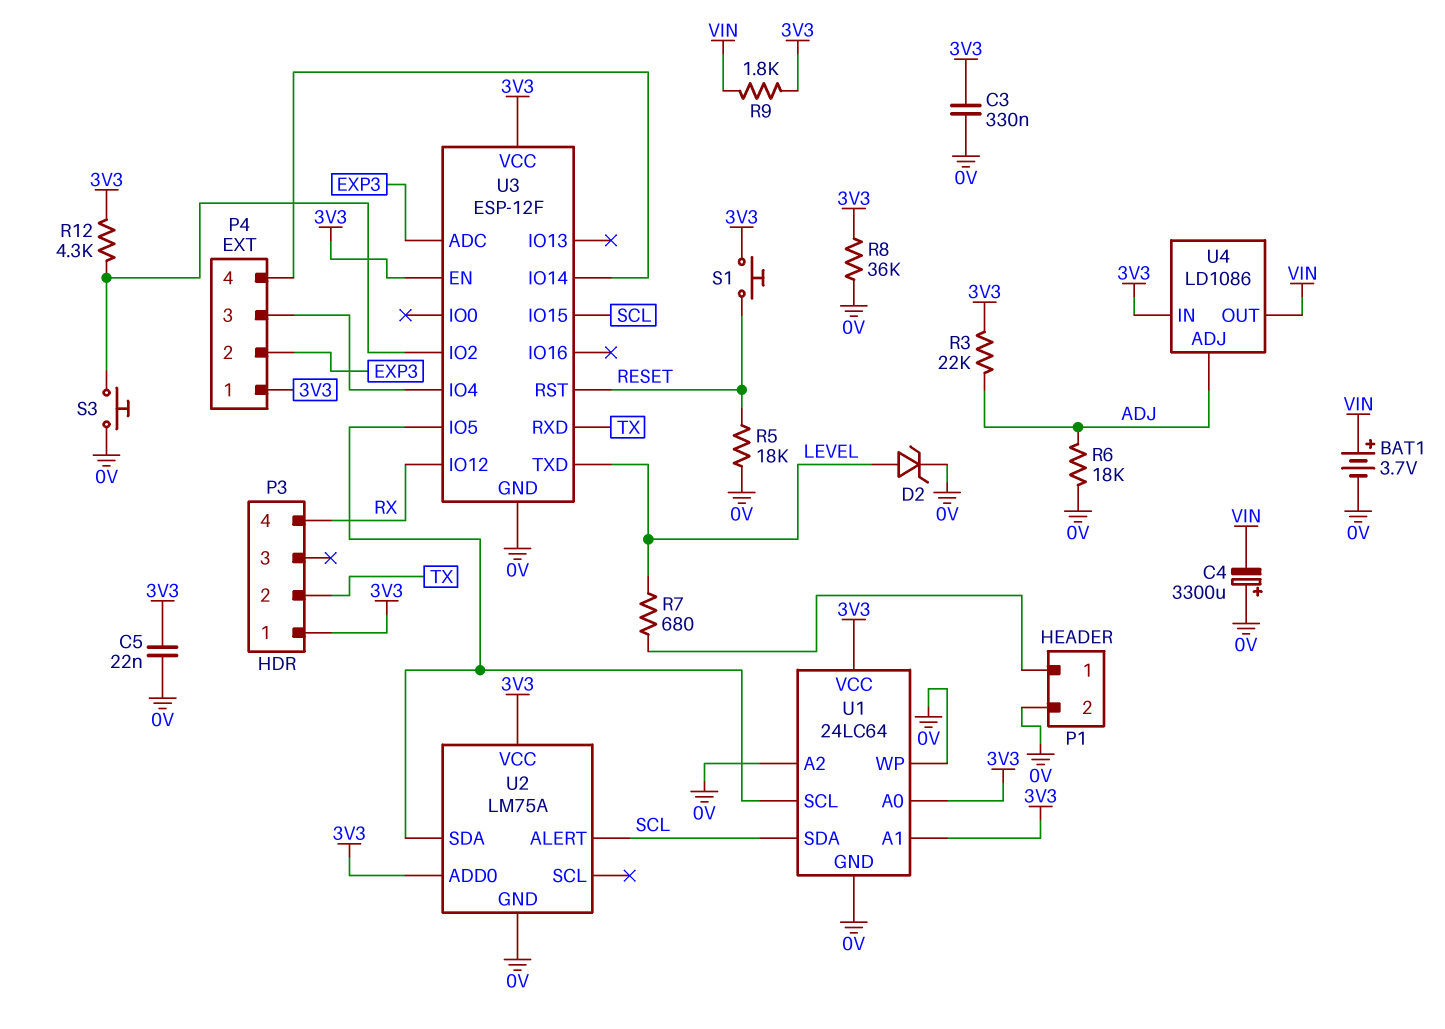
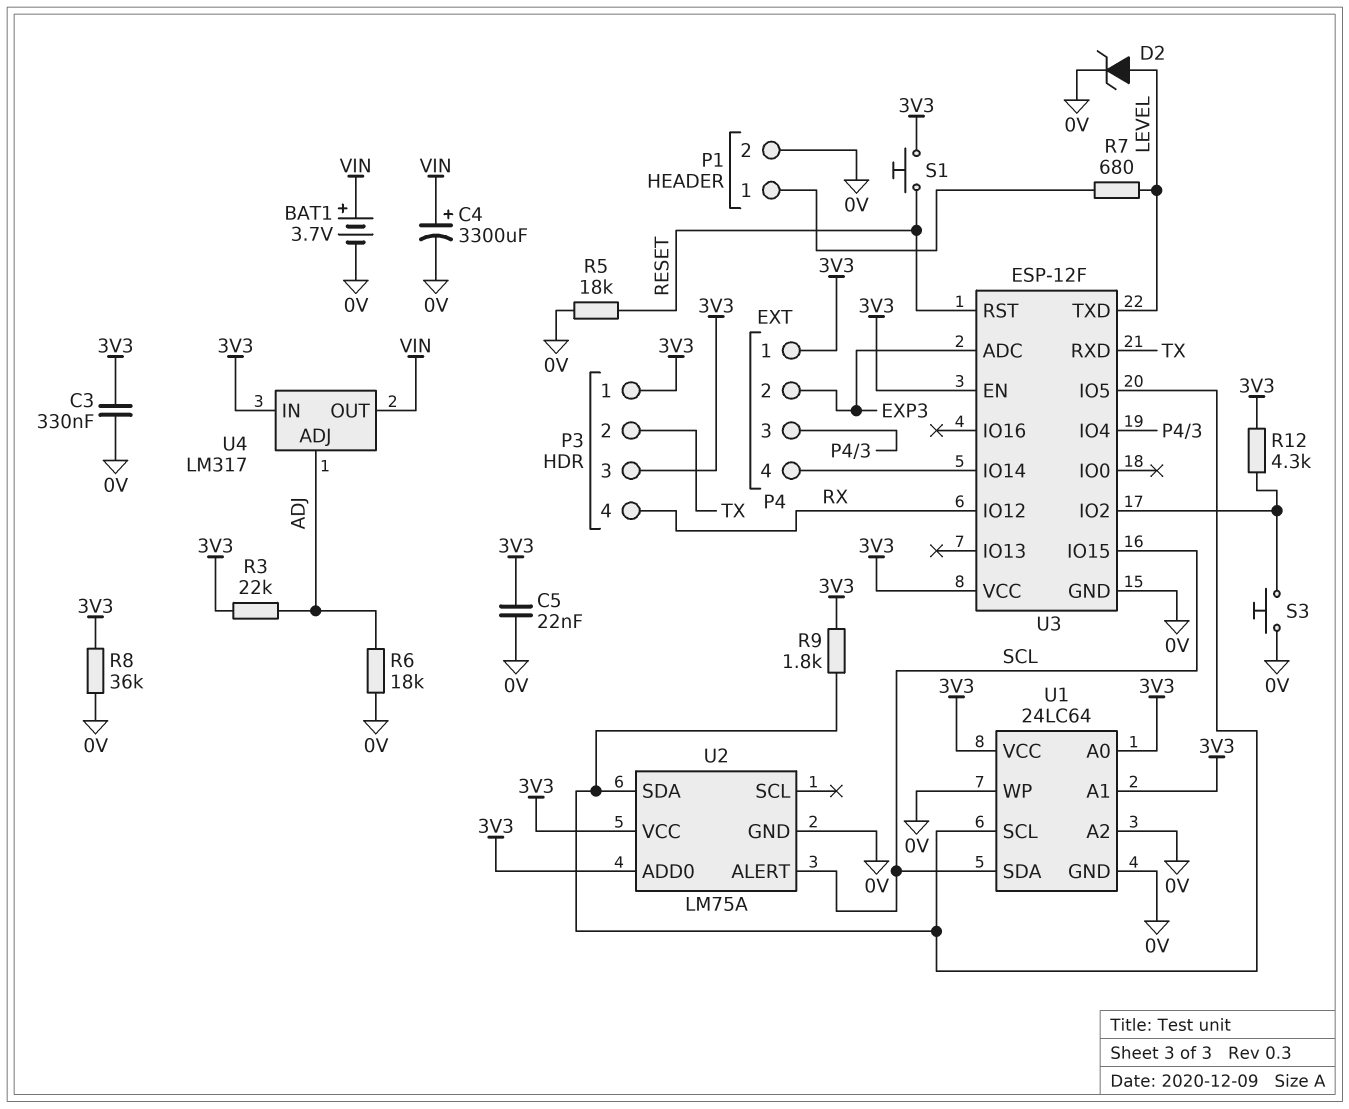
C4: 3300uF (plus 0V, minus VIN) -> 3300uF (plus VIN, minus 0V)
P3 pin 3: none -> 3V3
R9: 1.8k (3V3, VIN) -> 1.8k (3V3, U1/SCL)
U4: LD1086 -> LM317

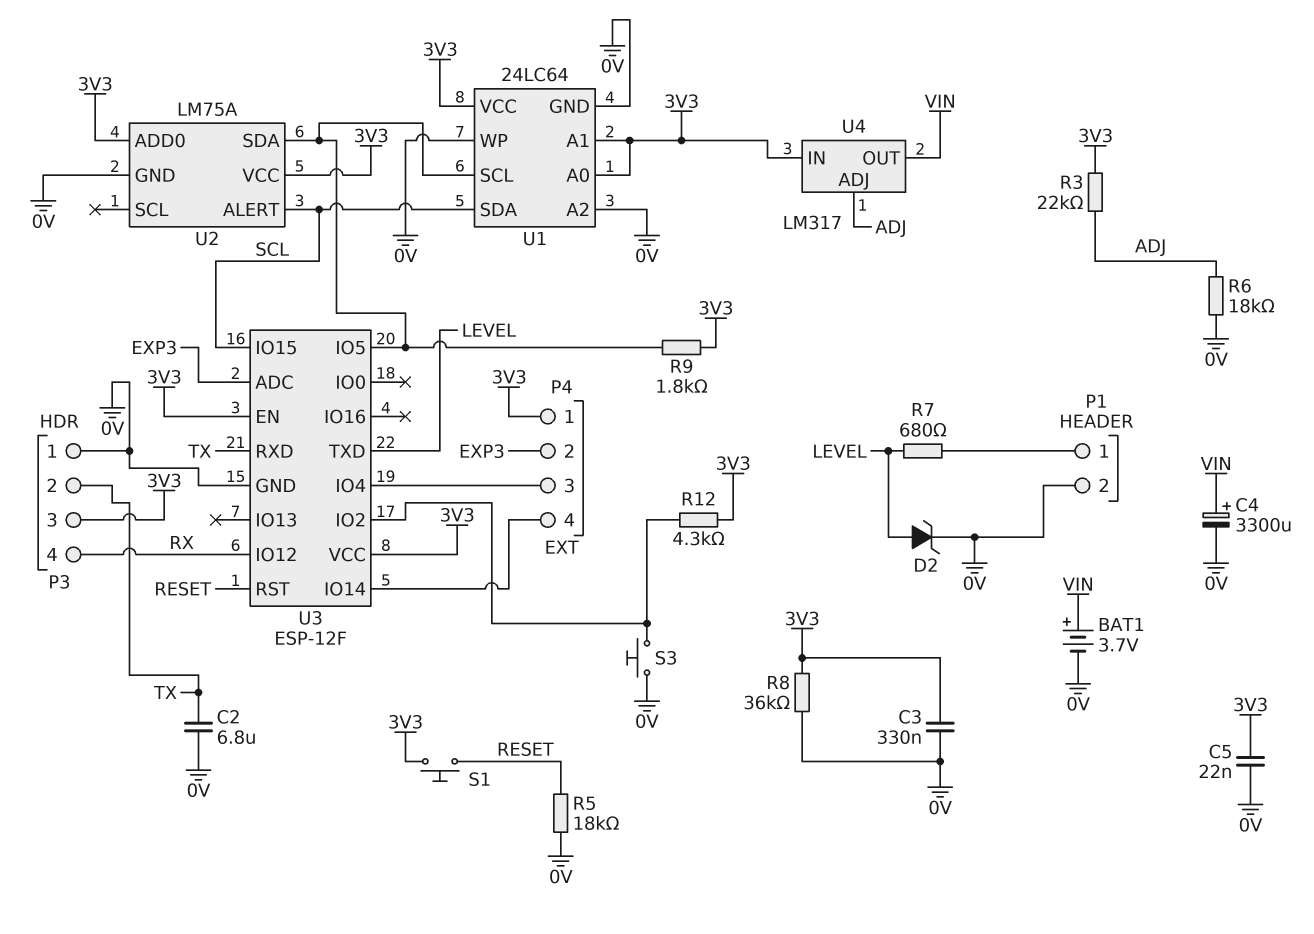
C2: none -> 6.8uF (0V, TX)
P3 pin 1: 3V3 -> 0V

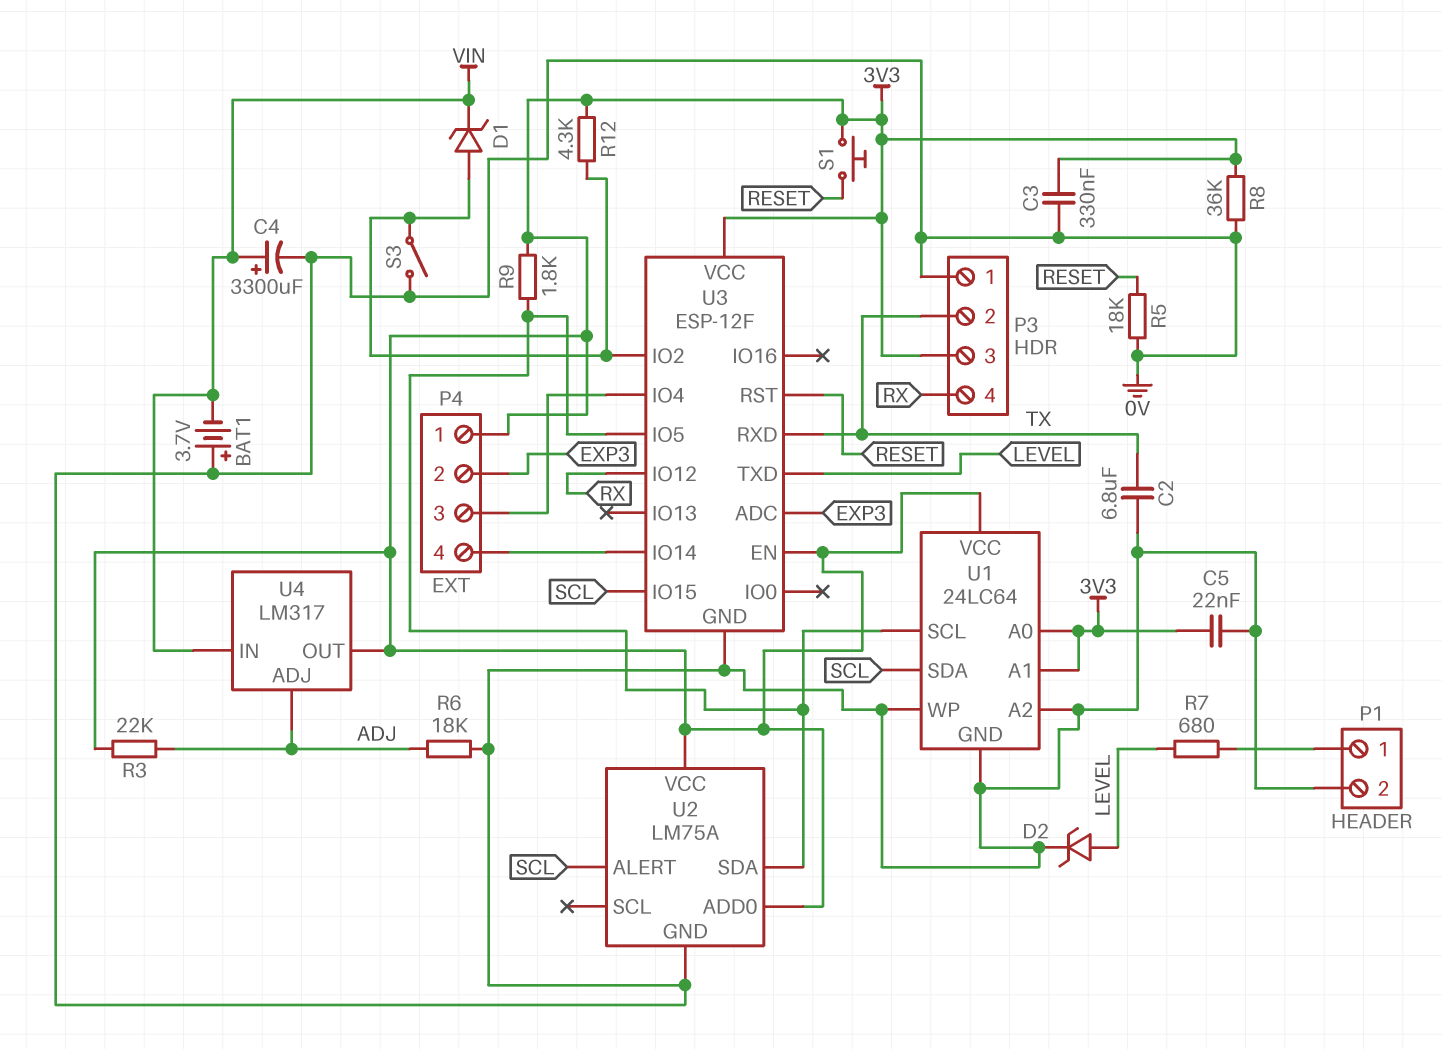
BAT1: 3.7V (plus VIN, minus 0V) -> 3.7V (plus 0V, minus VIN)
D1: none -> zener (A U3/IO2, K VIN)
S3: button (0V, U3/IO2) -> switch (0V, U3/IO2)
U4 pin IN: 3V3 -> VIN
U4 pin OUT: VIN -> 3V3

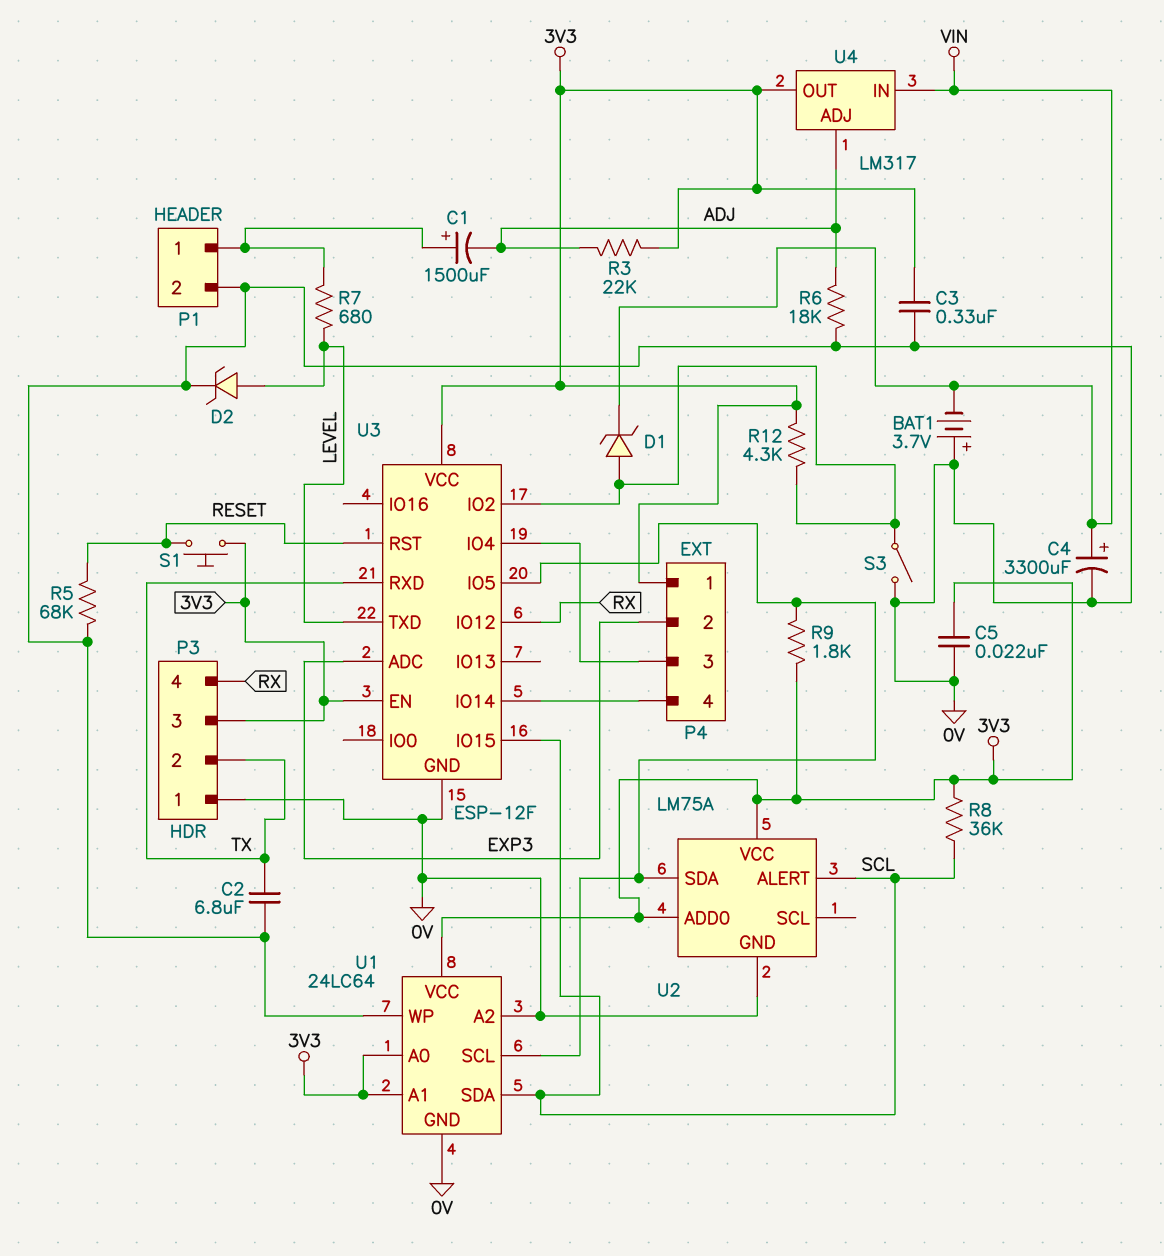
C1: none -> 1500uF (plus P1/1, minus ADJ)
R5: 18k (0V, RESET) -> 68k (0V, RESET)
R8: 36k (0V, 3V3) -> 36k (3V3, SCL)

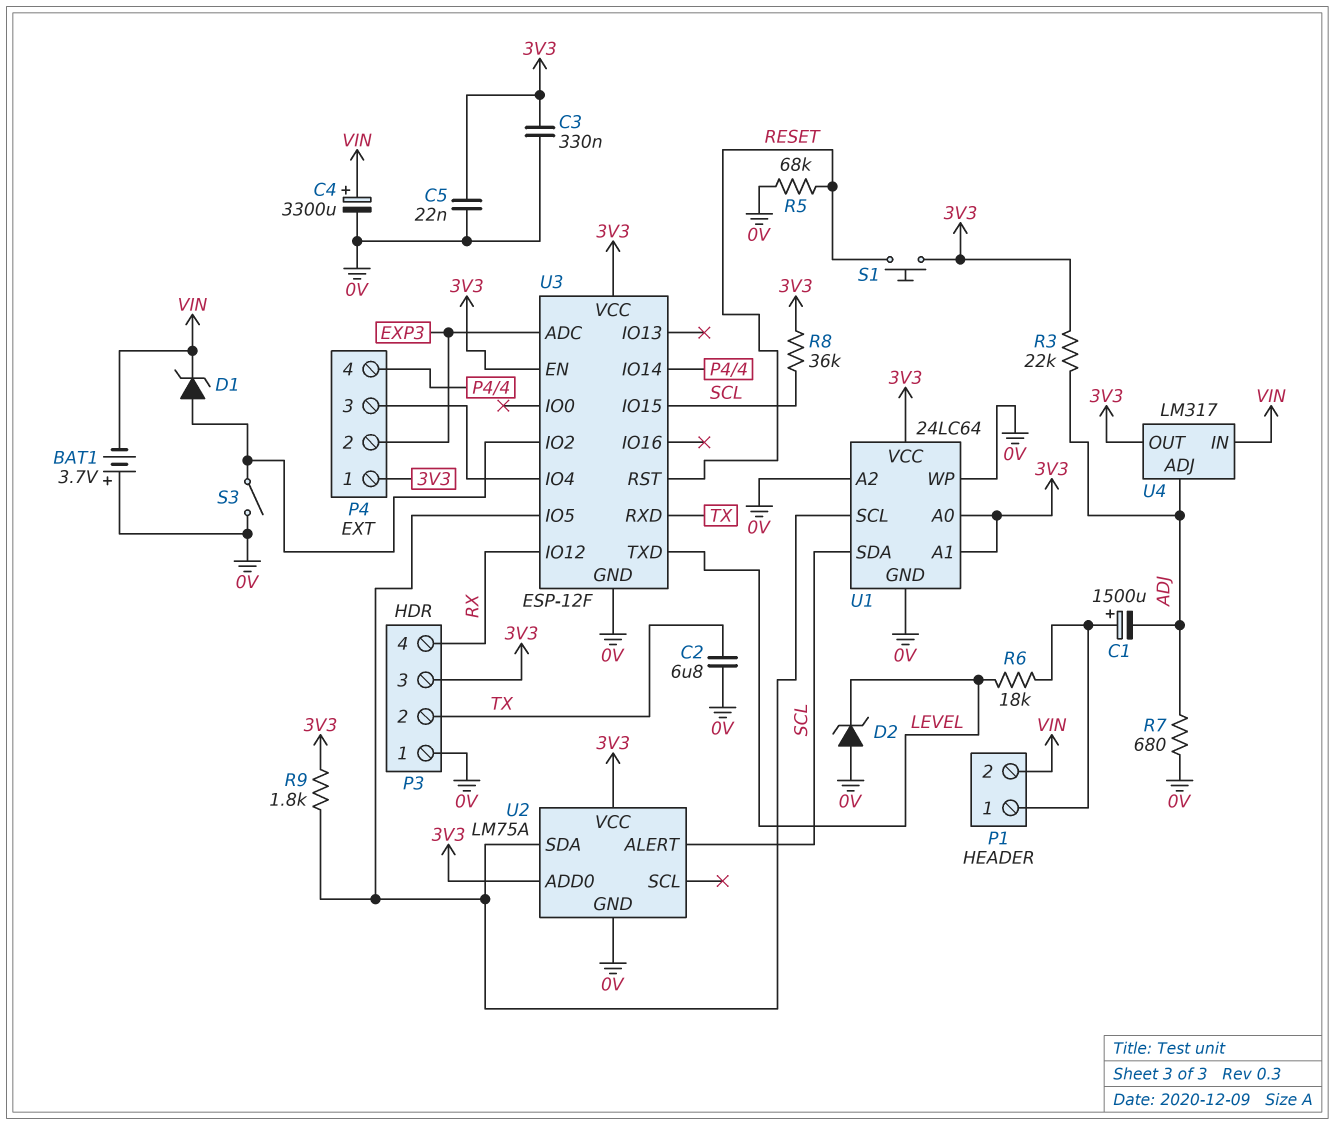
D2: zener (A LEVEL, K 0V) -> zener (A 0V, K LEVEL)
P1 pin 2: 0V -> VIN
R6: 18k (0V, ADJ) -> 18k (LEVEL, P1/1)
R7: 680 (LEVEL, P1/1) -> 680 (0V, ADJ)
R12: 4.3k (3V3, U3/IO2) -> none

